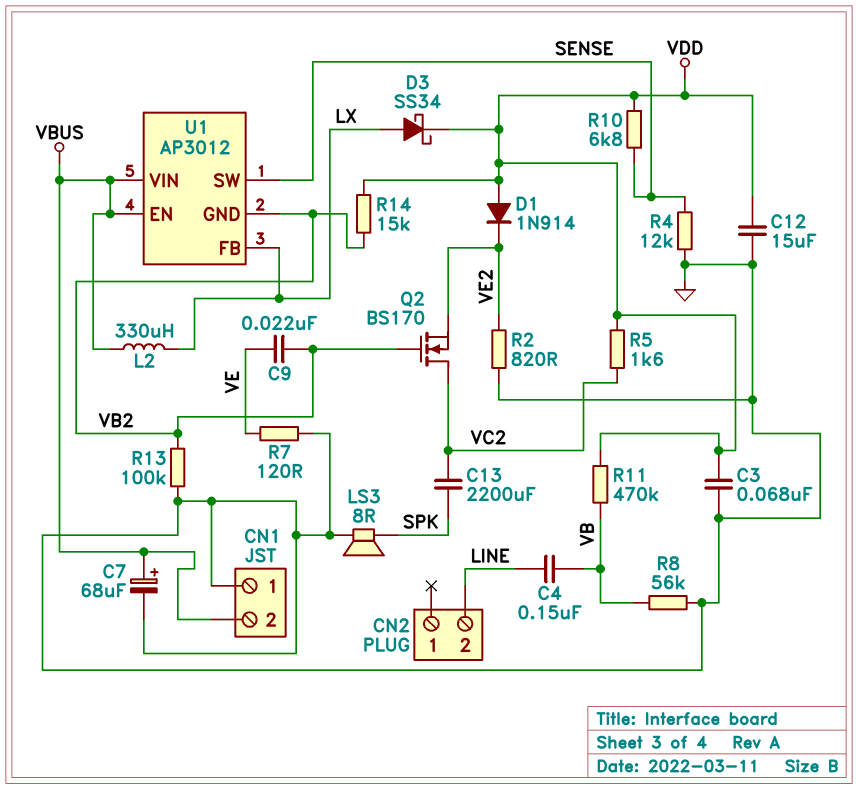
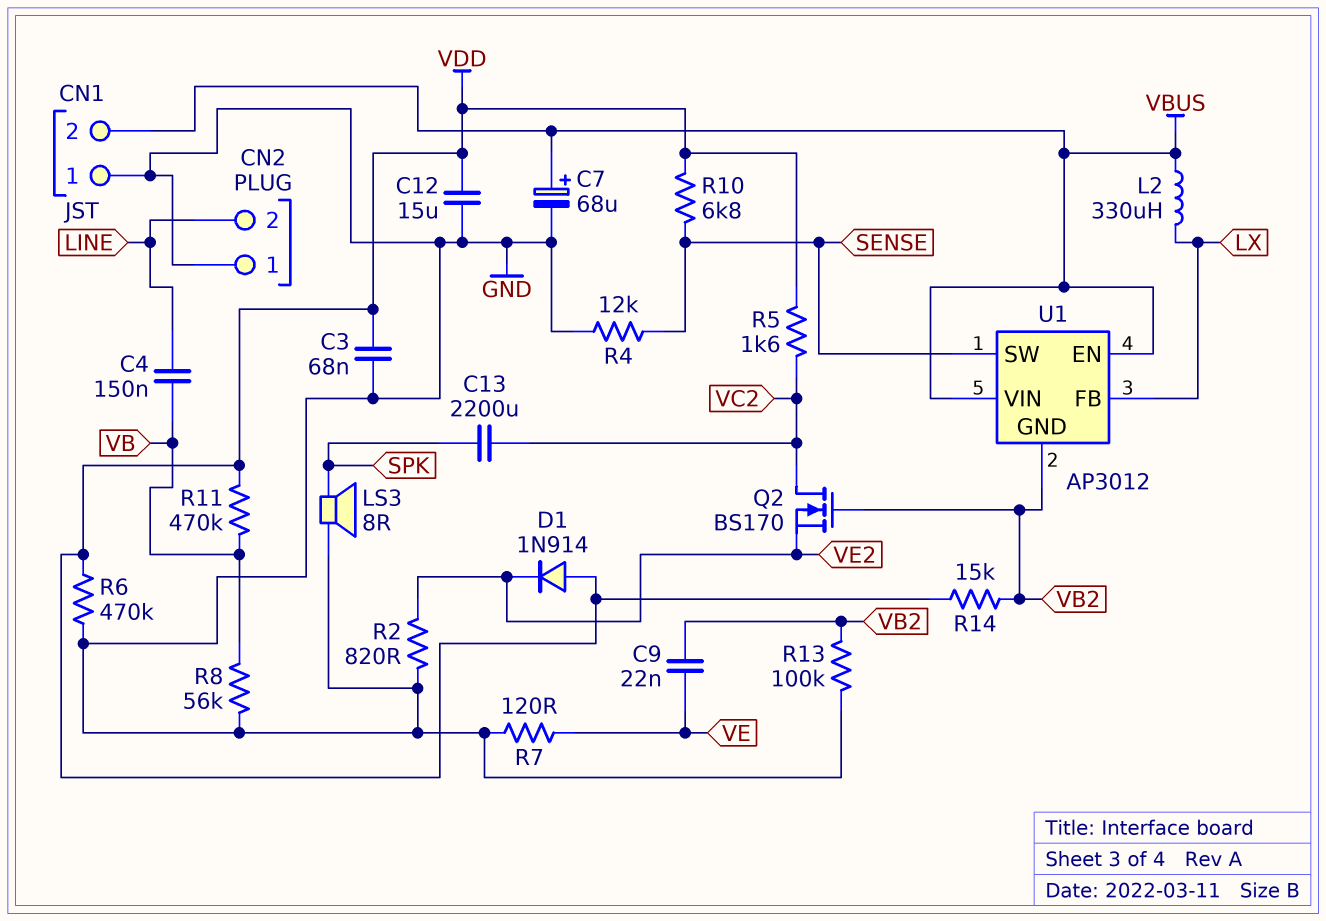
CN2 pin 1: none -> GND
D3: schottky SS34 (A LX, K VDD) -> none
R6: none -> 470k (GND, VDD)

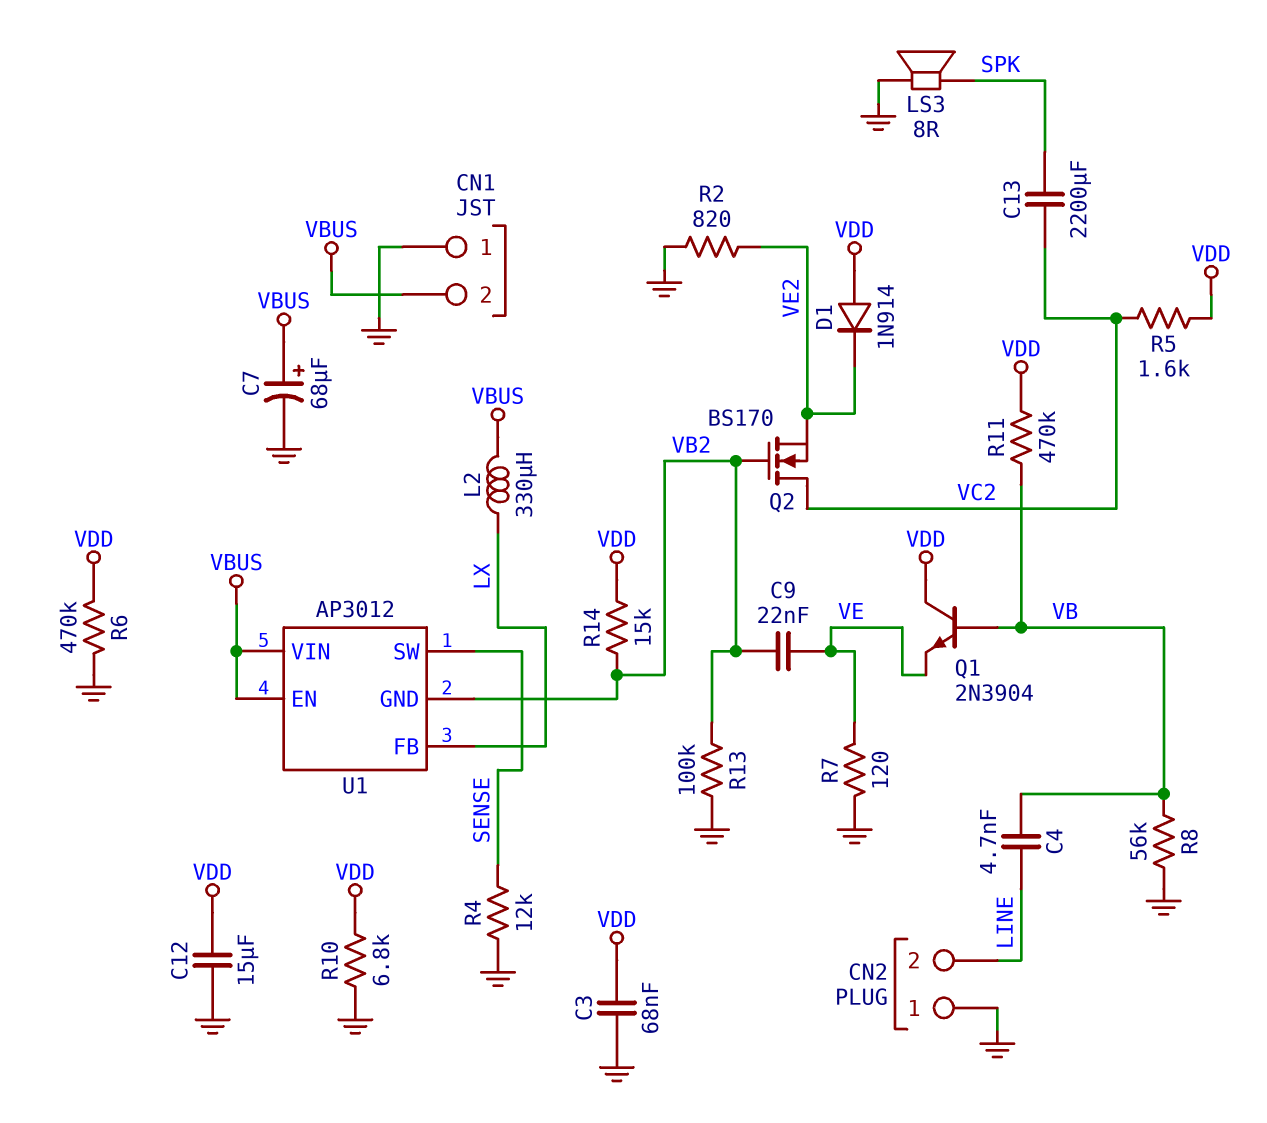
C4: 150nF (LINE, VB) -> 4.7nF (LINE, VB)
Q1: none -> NPN 2N3904 (B VB, C VDD, E VE)
R10: 6.8k (SENSE, VDD) -> 6.8k (GND, VDD)

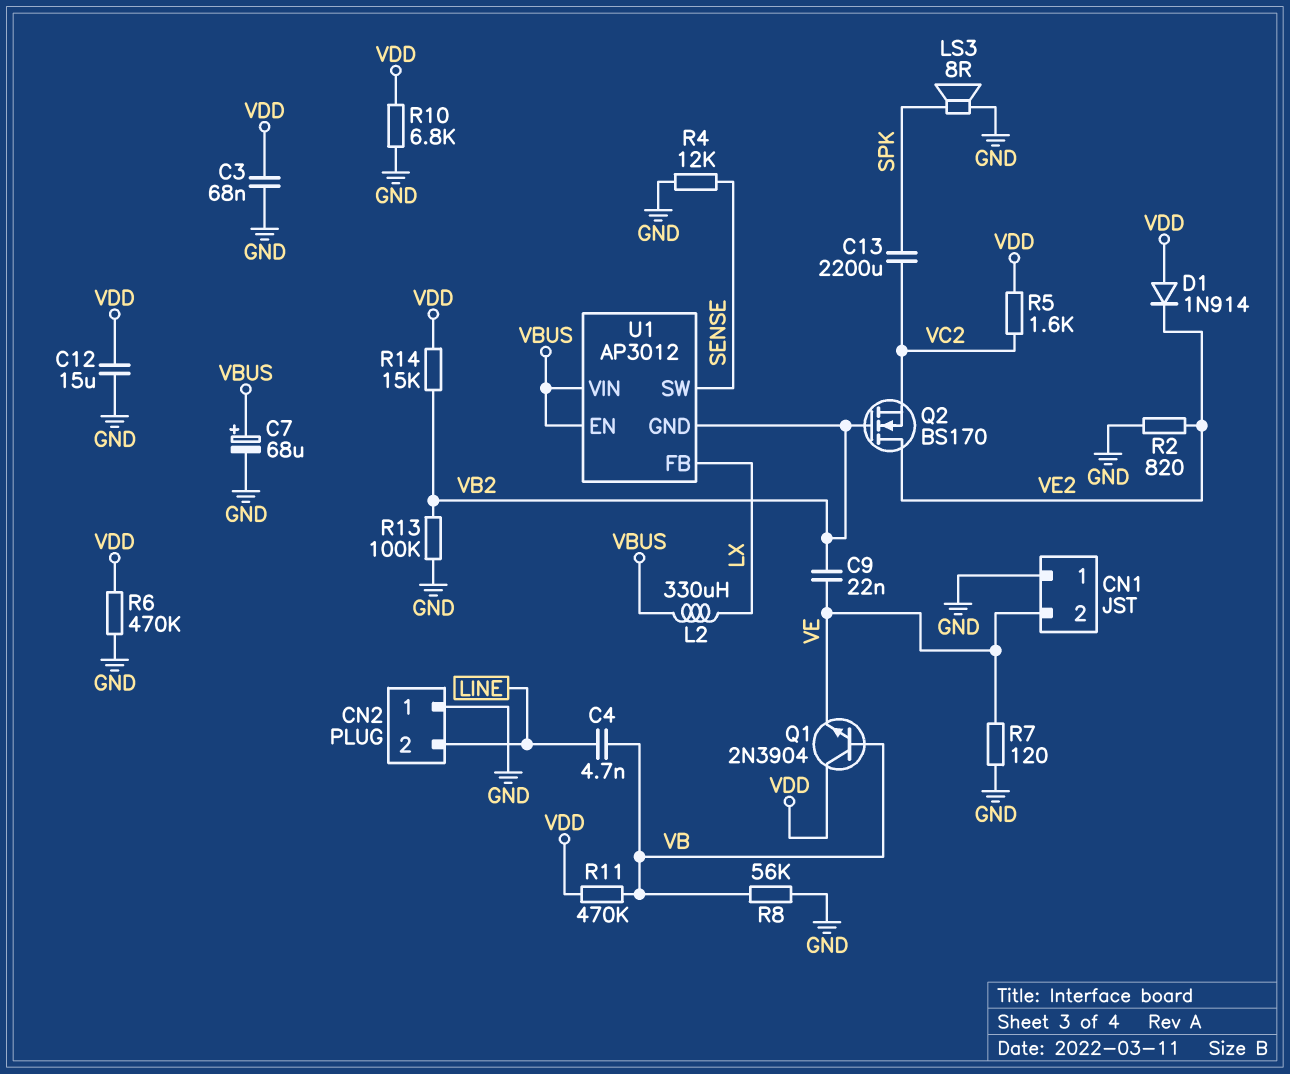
CN1 pin 2: VBUS -> VE
Q2: NMOS BS170 (G VB2, D VC2, S VE2) -> NMOS BS170 (G VB2, D VE2, S VC2)

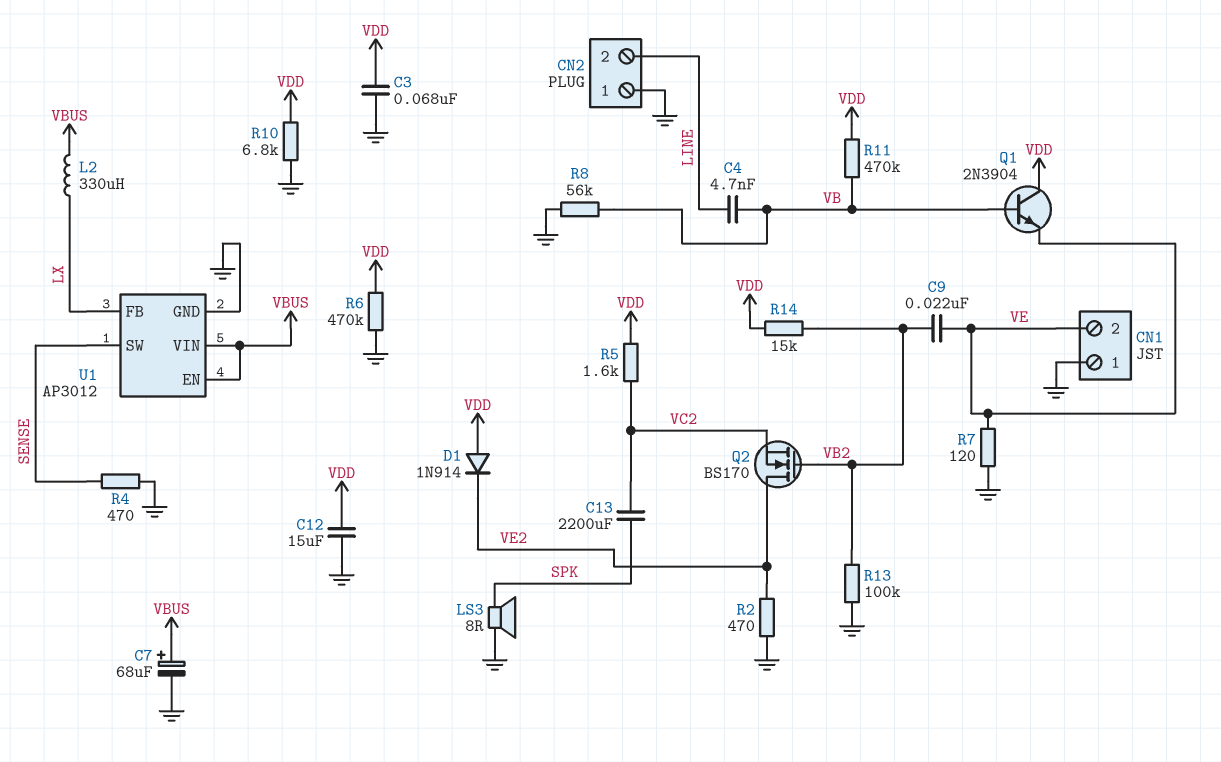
R2: 820 (GND, VE2) -> 470 (GND, VE2)
R4: 12k (GND, SENSE) -> 470 (GND, SENSE)
U1 pin GND: VB2 -> GND

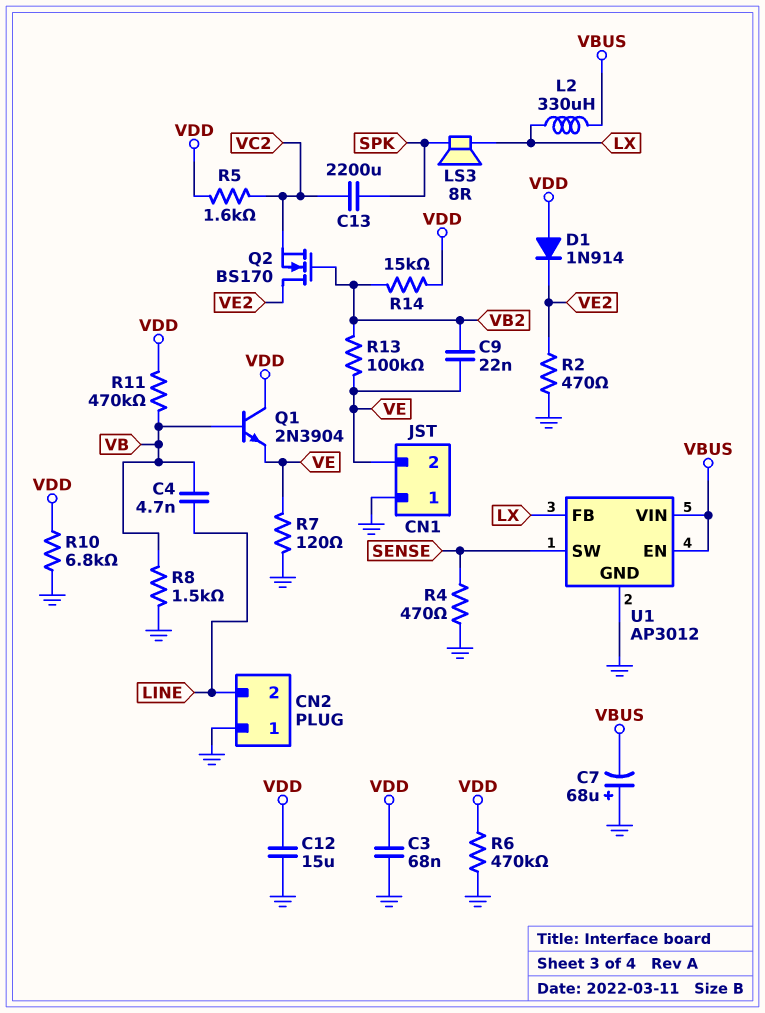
C7: 68uF (plus VBUS, minus GND) -> 68uF (plus GND, minus VBUS)
LS3: speaker 8R (GND, SPK) -> speaker 8R (LX, SPK)
R8: 56k (GND, VB) -> 1.5k (GND, VB)
R13: 100k (GND, VB2) -> 100k (VB2, VE)

